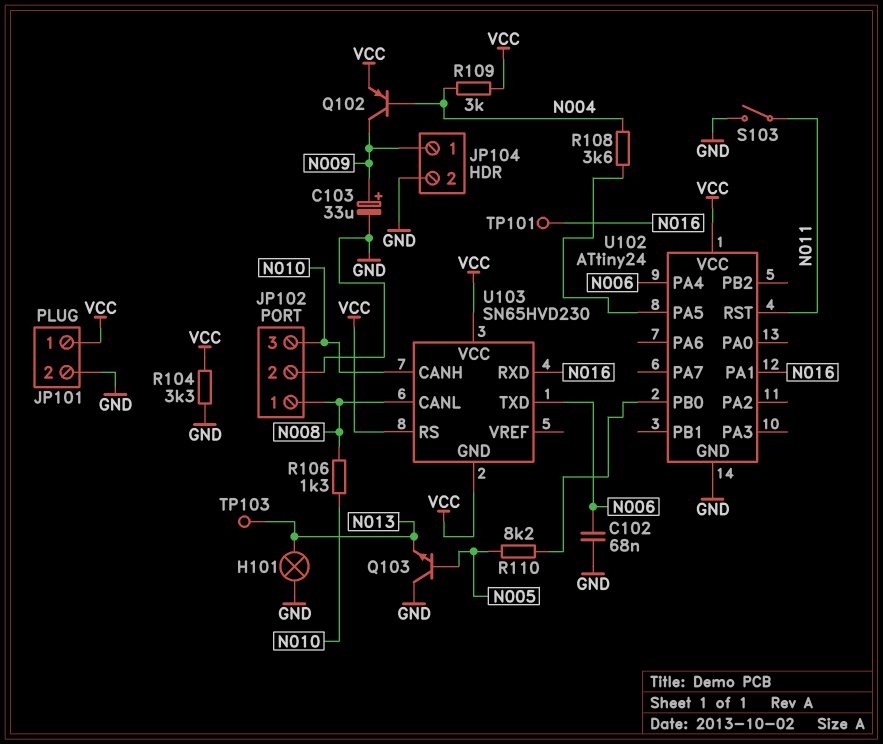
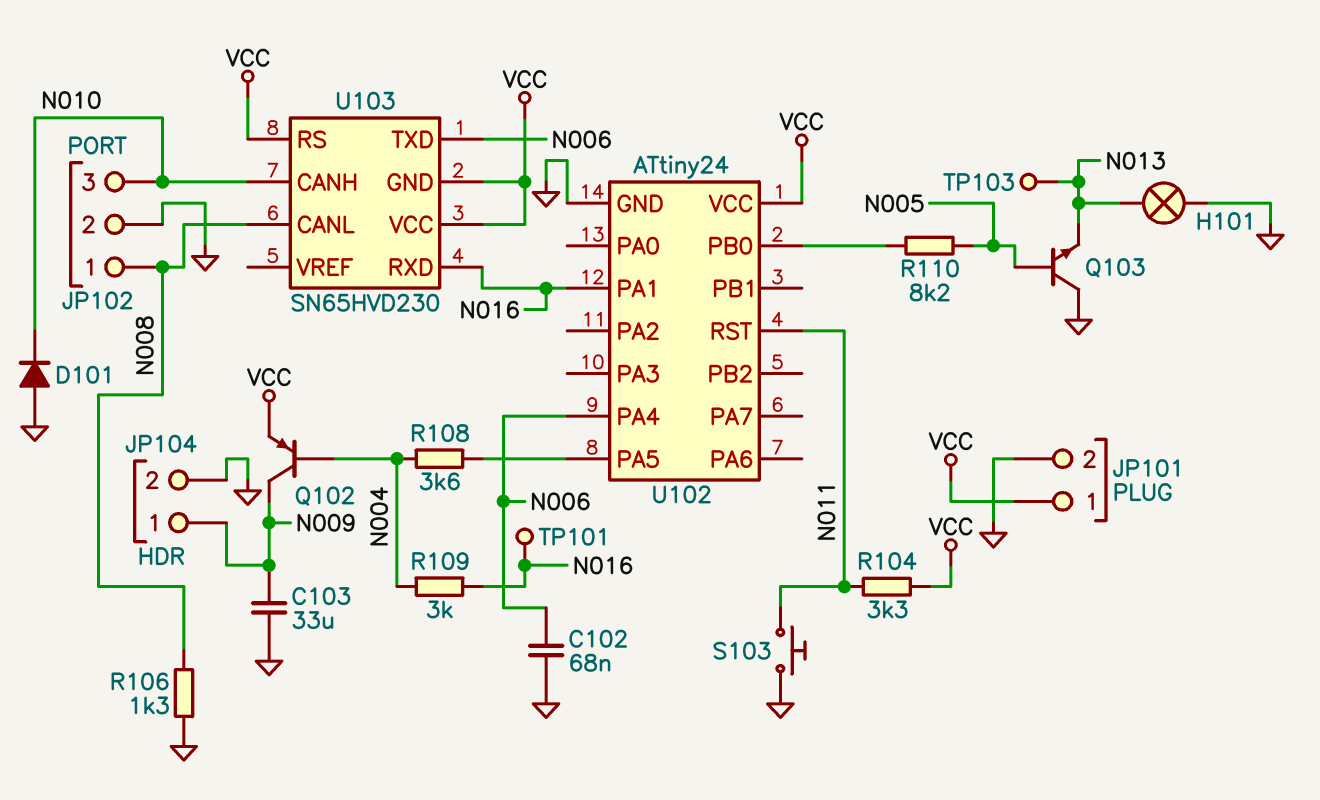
C103: 33uF (plus N009, minus GND) -> 33uF (GND, N009)
D101: none -> diode (A GND, K N010)
R104: 3.3k (GND, VCC) -> 3.3k (N011, VCC)
R106: 1.3k (N008, N010) -> 1.3k (GND, N008)
R109: 3k (N004, VCC) -> 3k (N004, N016)
S103: switch (GND, N011) -> button (GND, N011)

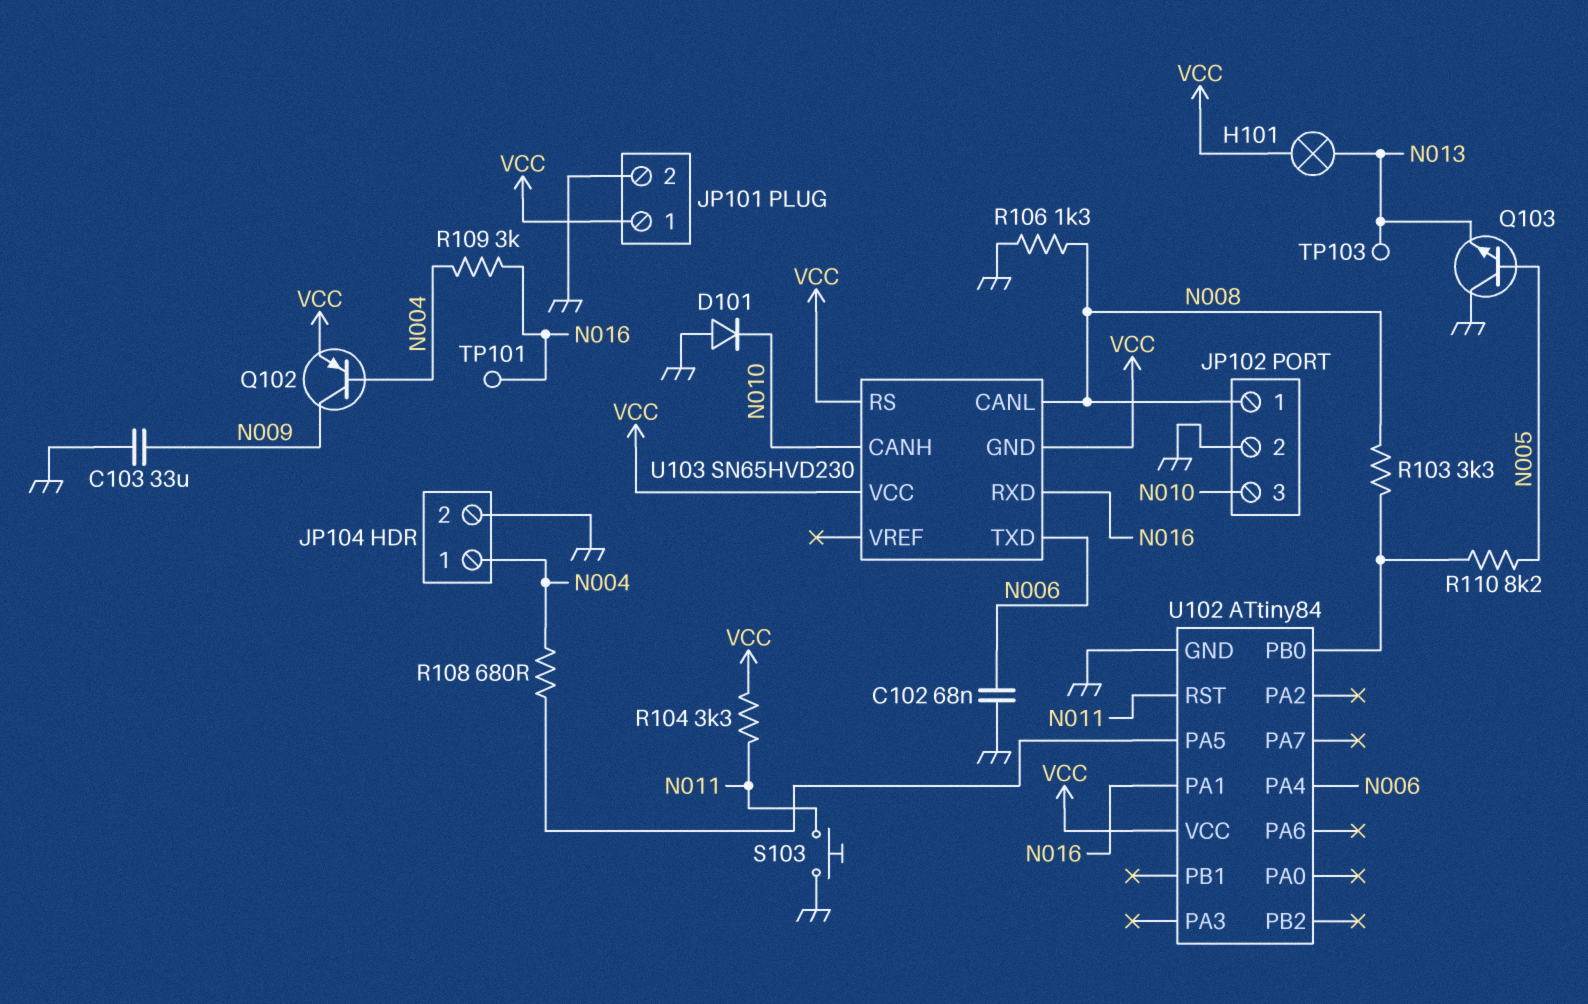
H101: lamp (GND, N013) -> lamp (N013, VCC)
JP104 pin 1: N009 -> N004
R103: none -> 3.3k (N008, U102/PB0)
R108: 3.6k (N004, U102/PA5) -> 680 (N004, U102/PA5)
U102: ATtiny24 -> ATtiny84

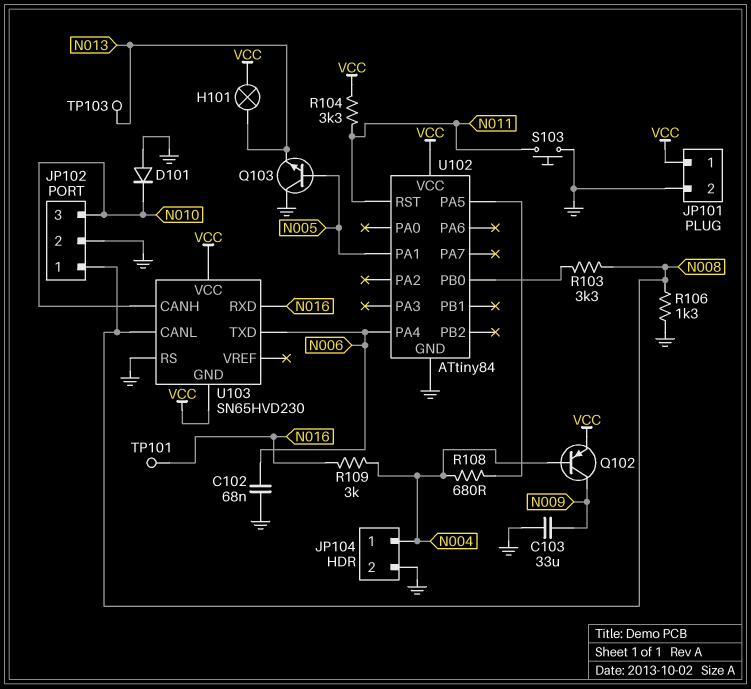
R110: 8.2k (N005, U102/PB0) -> none
U102 pin PA1: N016 -> N005
U103 pin RS: VCC -> GND

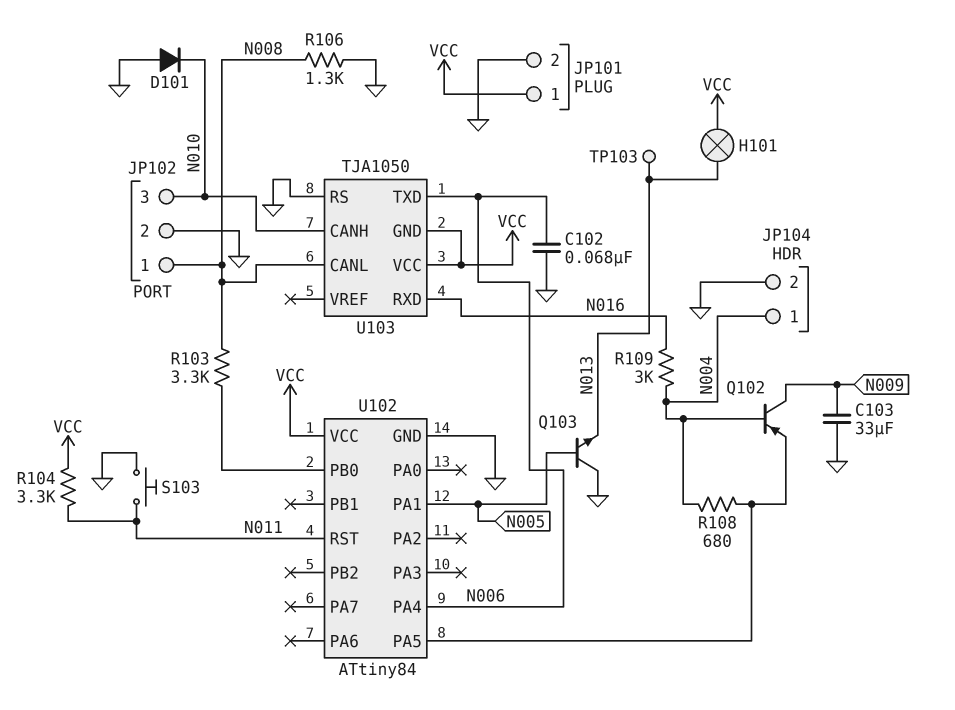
Q102: PNP (B N004, C N009, E VCC) -> PNP (B N004, C N009, E U102/PA5)
TP101: test point (N016) -> none
U103: SN65HVD230 -> TJA1050

